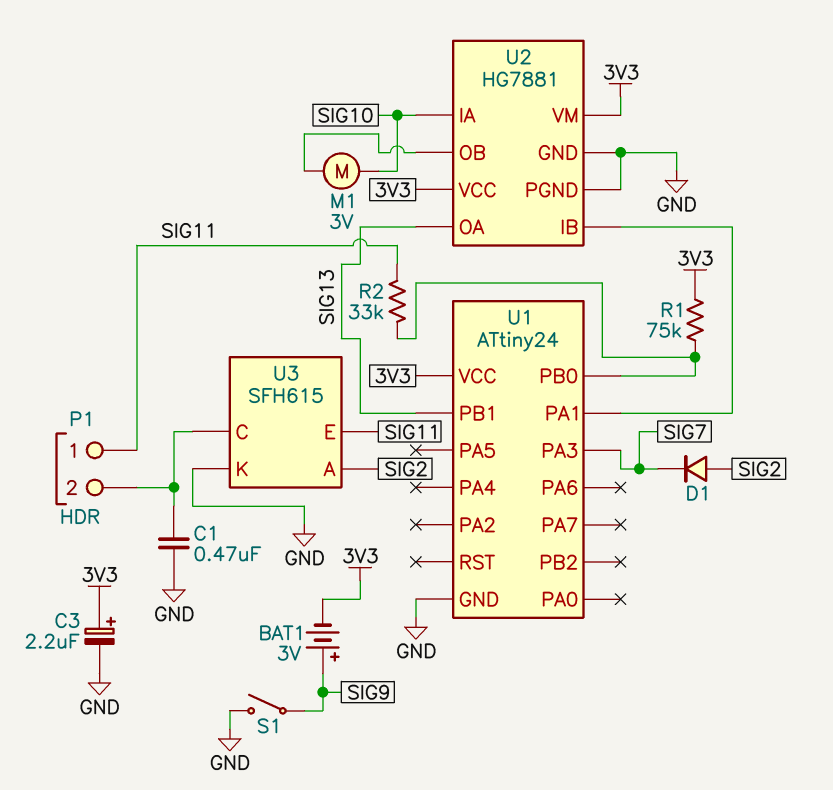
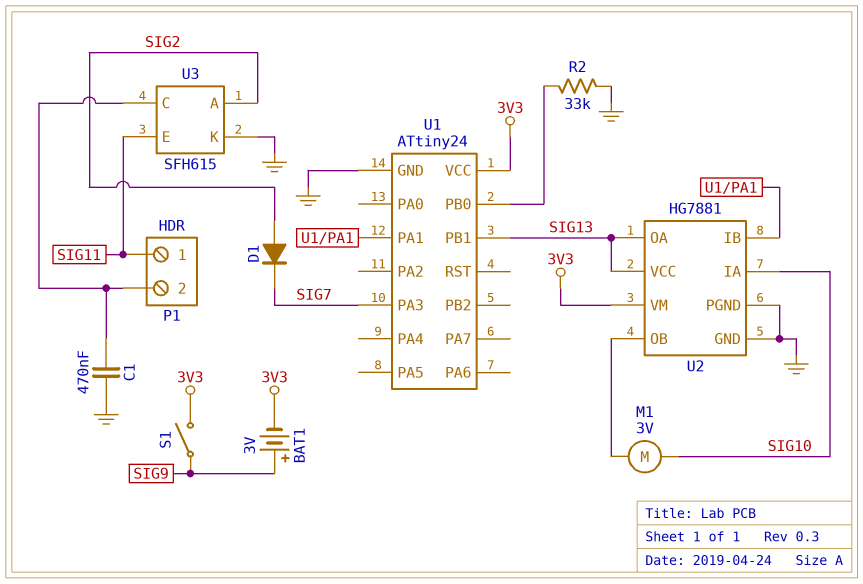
C3: 2.2uF (plus 3V3, minus GND) -> none
R1: 75k (3V3, U1/PB0) -> none
R2: 33k (SIG11, U1/PB0) -> 33k (GND, U1/PB0)
S1: switch (GND, SIG9) -> switch (3V3, SIG9)
U2 pin VCC: 3V3 -> SIG13

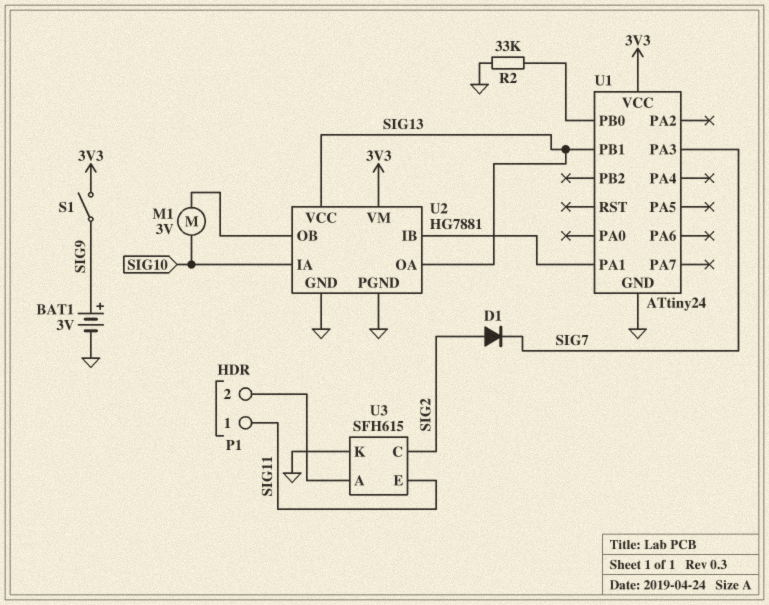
BAT1: 3V (plus SIG9, minus 3V3) -> 3V (plus SIG9, minus GND)
C1: 470nF (GND, P1/2) -> none
U3 pin A: SIG2 -> P1/2
U3 pin C: P1/2 -> SIG2

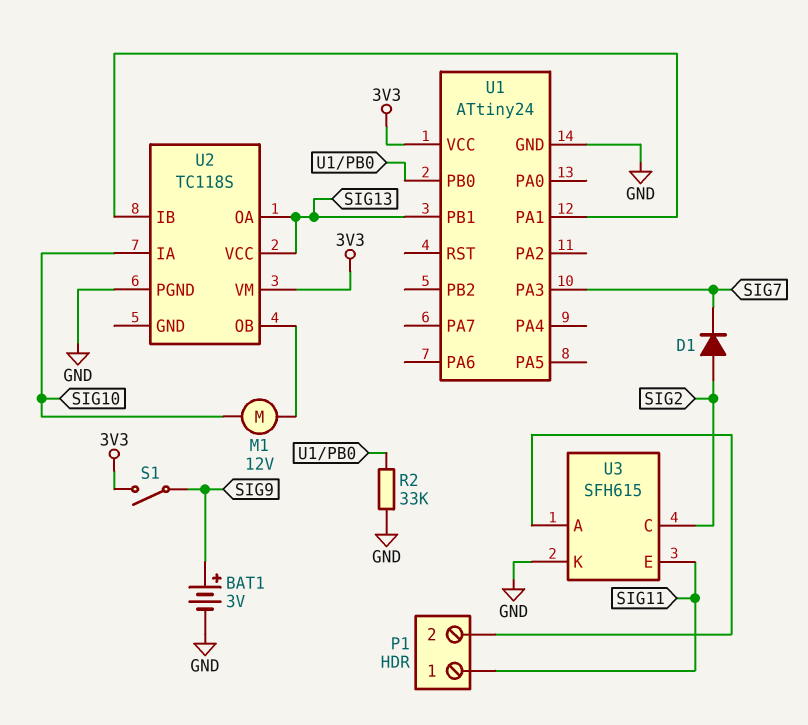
M1: motor 3V (SIG10, U2/OB) -> motor 12V (SIG10, U2/OB)
U2: HG7881 -> TC118S
U2 pin GND: GND -> none

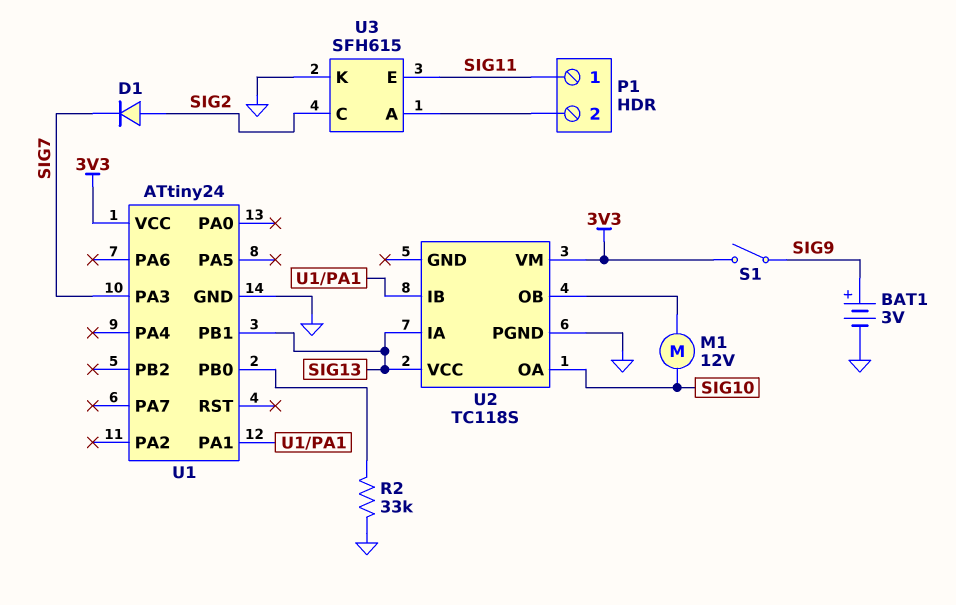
U2 pin IA: SIG10 -> SIG13
U2 pin OA: SIG13 -> SIG10

